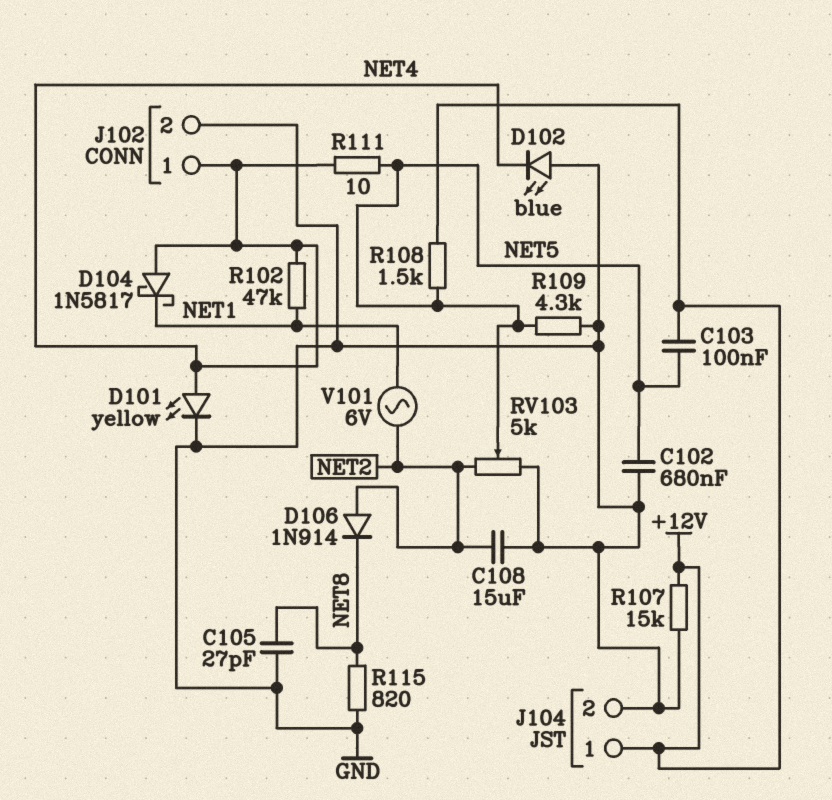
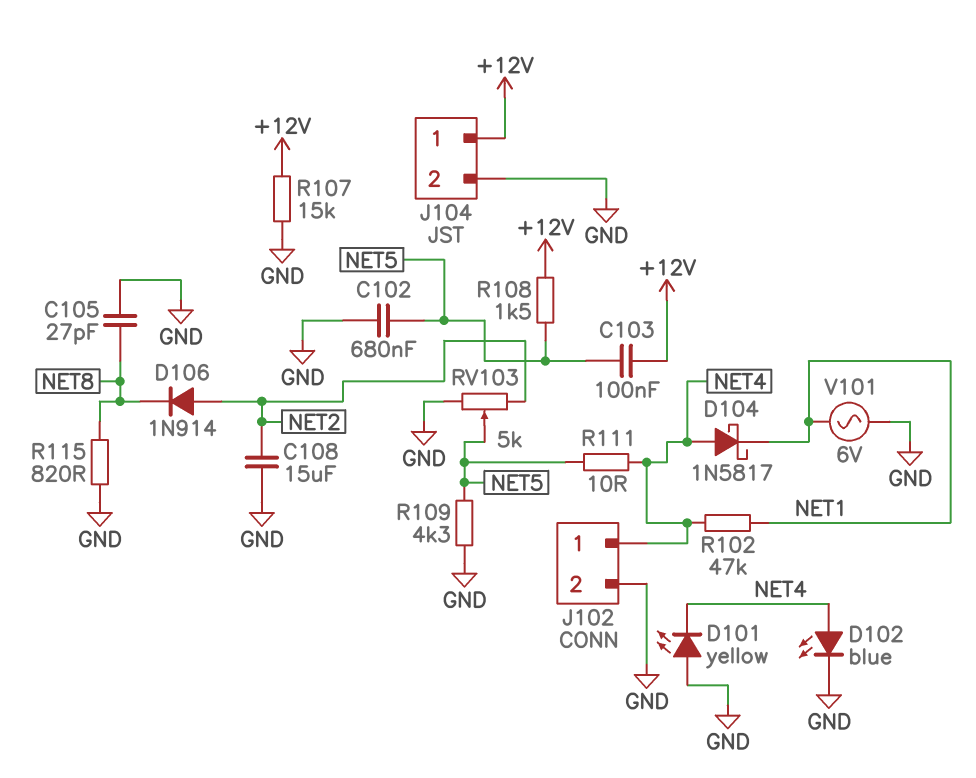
D101: LED yellow (A NET4, K GND) -> LED yellow (A GND, K NET4)
D102: LED blue (A GND, K NET4) -> LED blue (A NET4, K GND)
V101: AC 6V (NET1, NET2) -> AC 6V (GND, NET1)

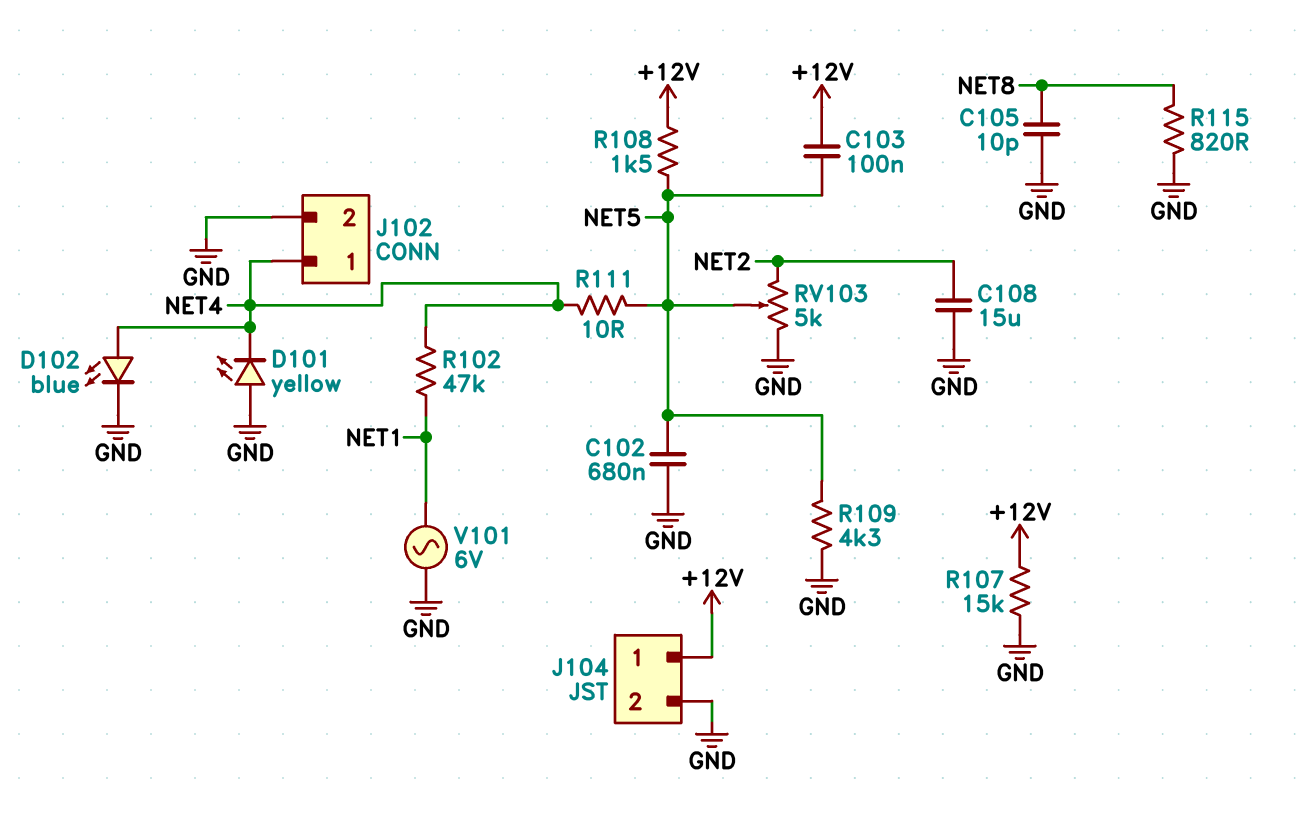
C105: 27pF (GND, NET8) -> 10pF (GND, NET8)
D104: schottky 1N5817 (A NET4, K NET1) -> none
D106: diode 1N914 (A NET2, K NET8) -> none

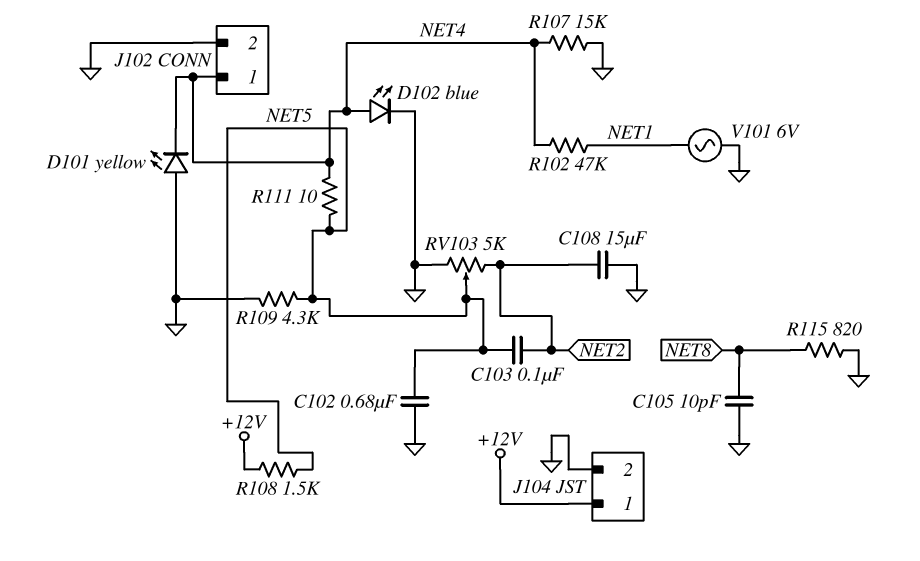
C103: 100nF (+12V, NET5) -> 100nF (NET2, NET5)
R107: 15k (+12V, GND) -> 15k (GND, NET4)

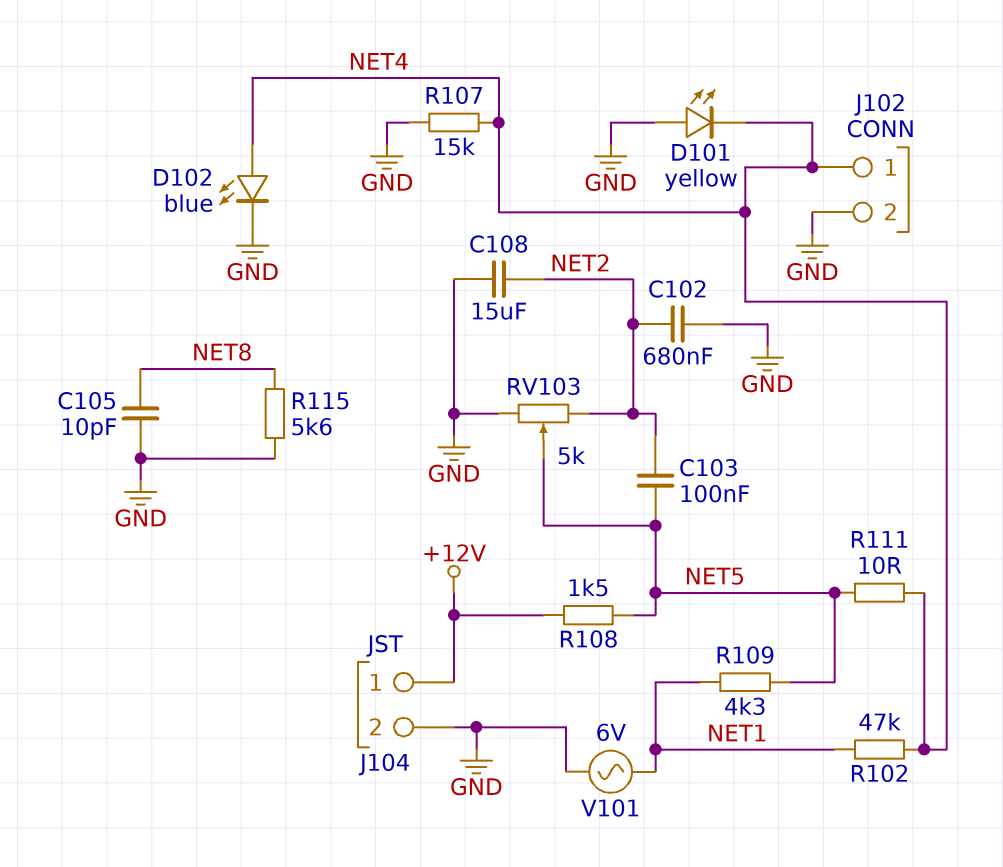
C102: 680nF (GND, NET5) -> 680nF (GND, NET2)
R109: 4.3k (GND, NET5) -> 4.3k (NET1, NET5)
R115: 820 (GND, NET8) -> 5.6k (GND, NET8)

